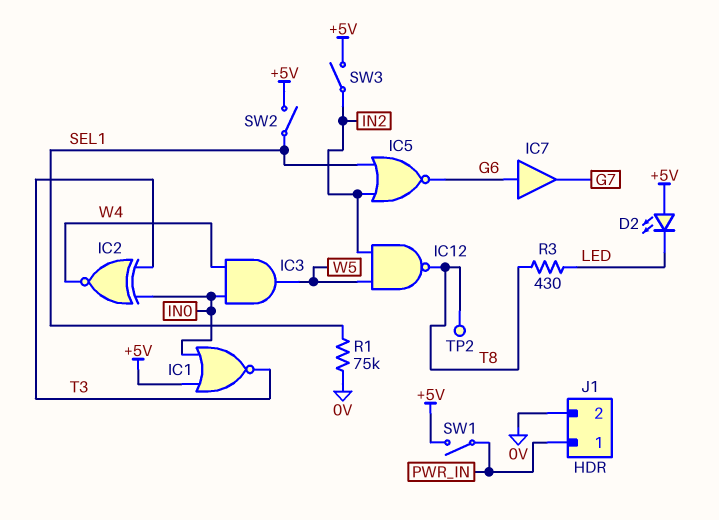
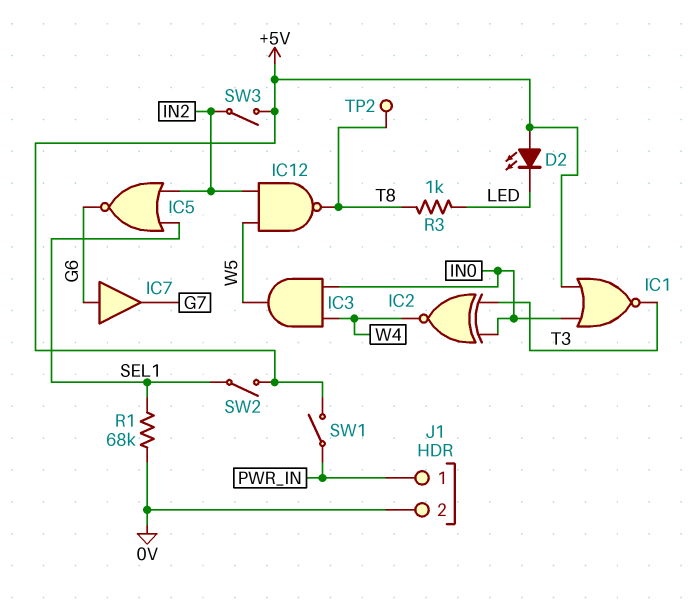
R1: 75k (0V, SEL1) -> 68k (0V, SEL1)
R3: 430 (LED, T8) -> 1k (LED, T8)

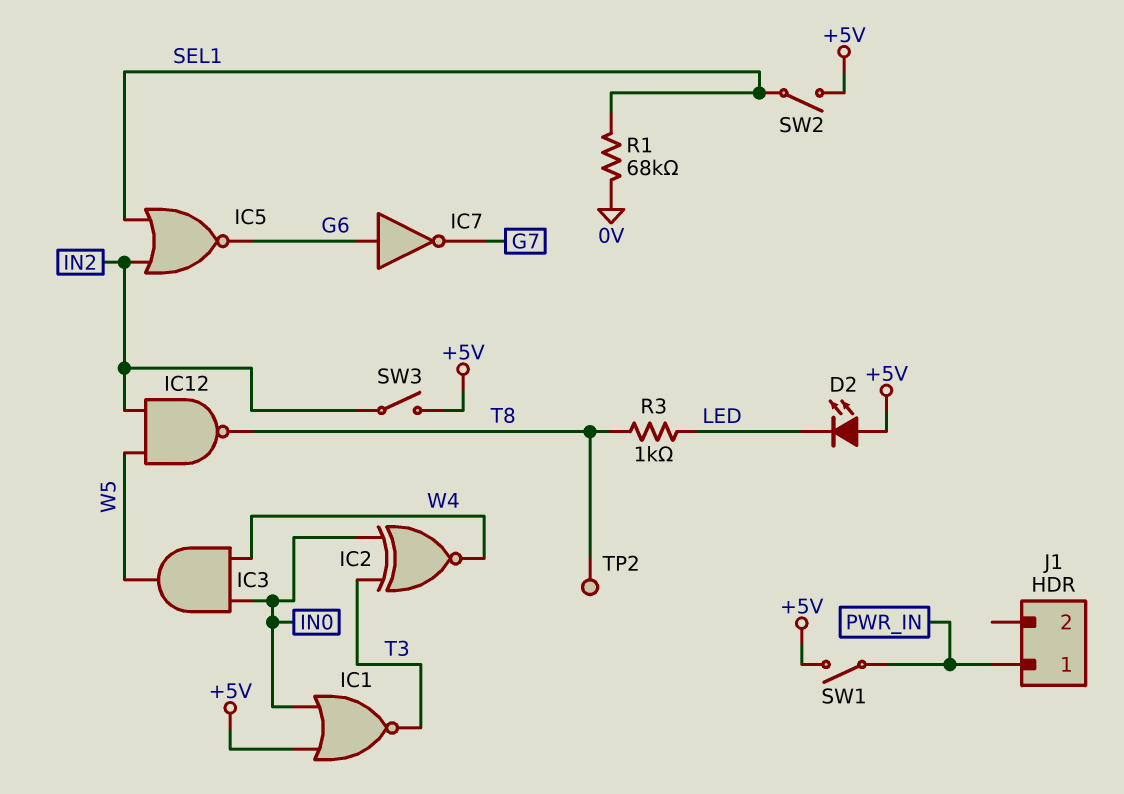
IC7: buffer (in G6, out G7) -> NOT (in G6, out G7)
J1 pin 2: 0V -> none

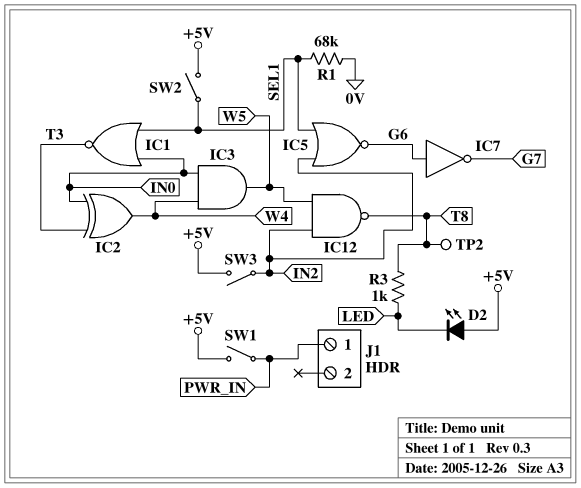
IC1: NOR (in +5V, in IN0, out T3) -> NOR (in IN0, in SEL1, out T3)
IC2: XNOR (in IN0, in T3, out W4) -> XOR (in IN0, in T3, out W4)

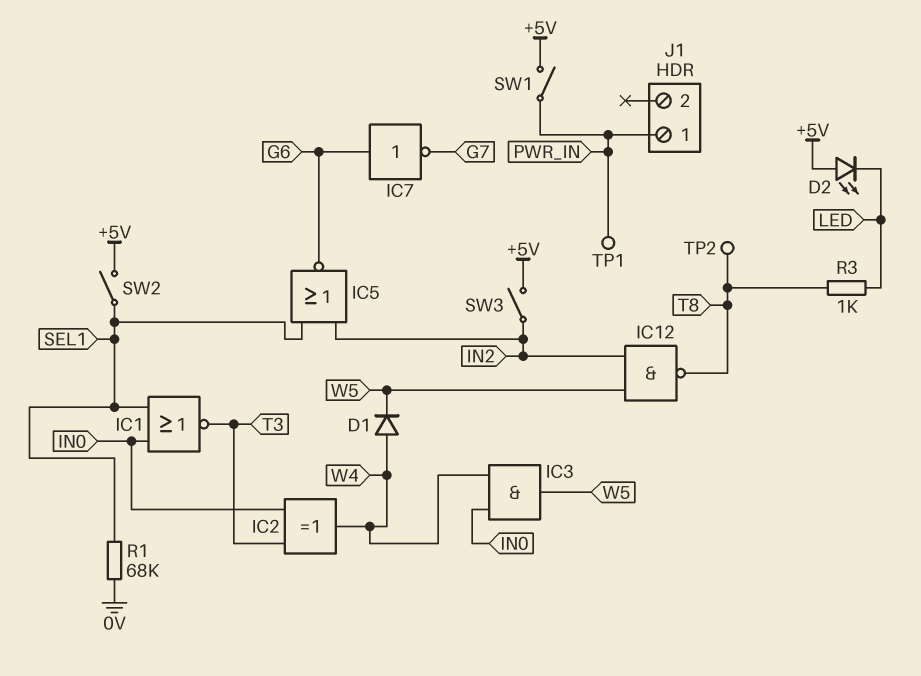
D1: none -> diode (A W4, K W5)
TP1: none -> test point (PWR_IN)

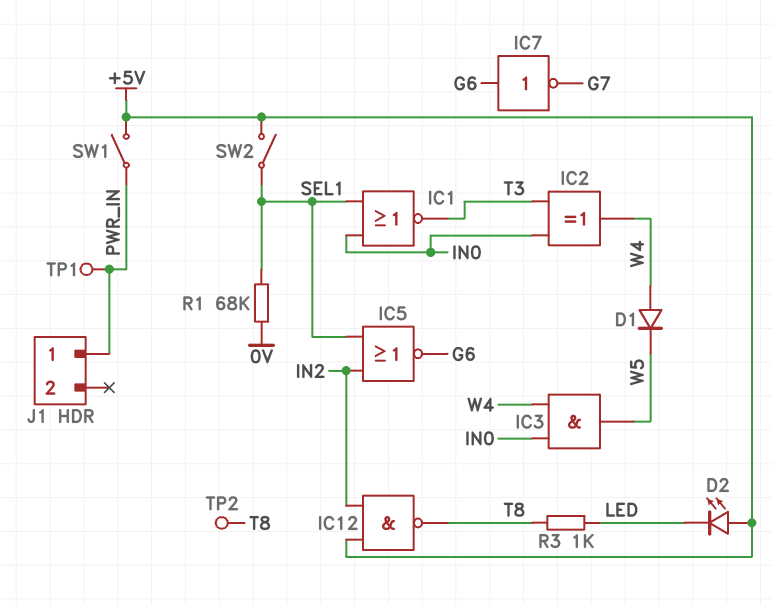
IC12: NAND (in IN2, in W5, out T8) -> NAND (in +5V, in IN2, out T8)
SW3: switch (+5V, IN2) -> none

